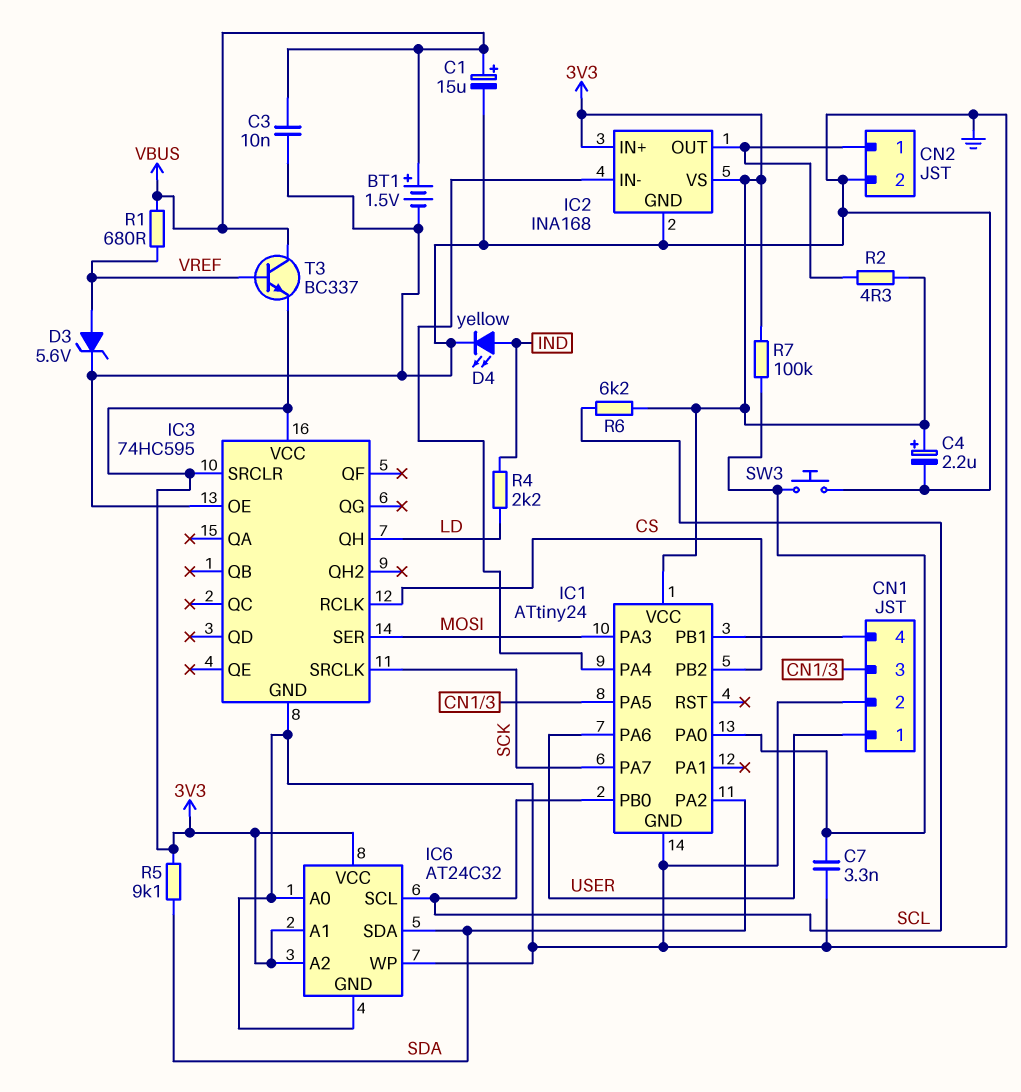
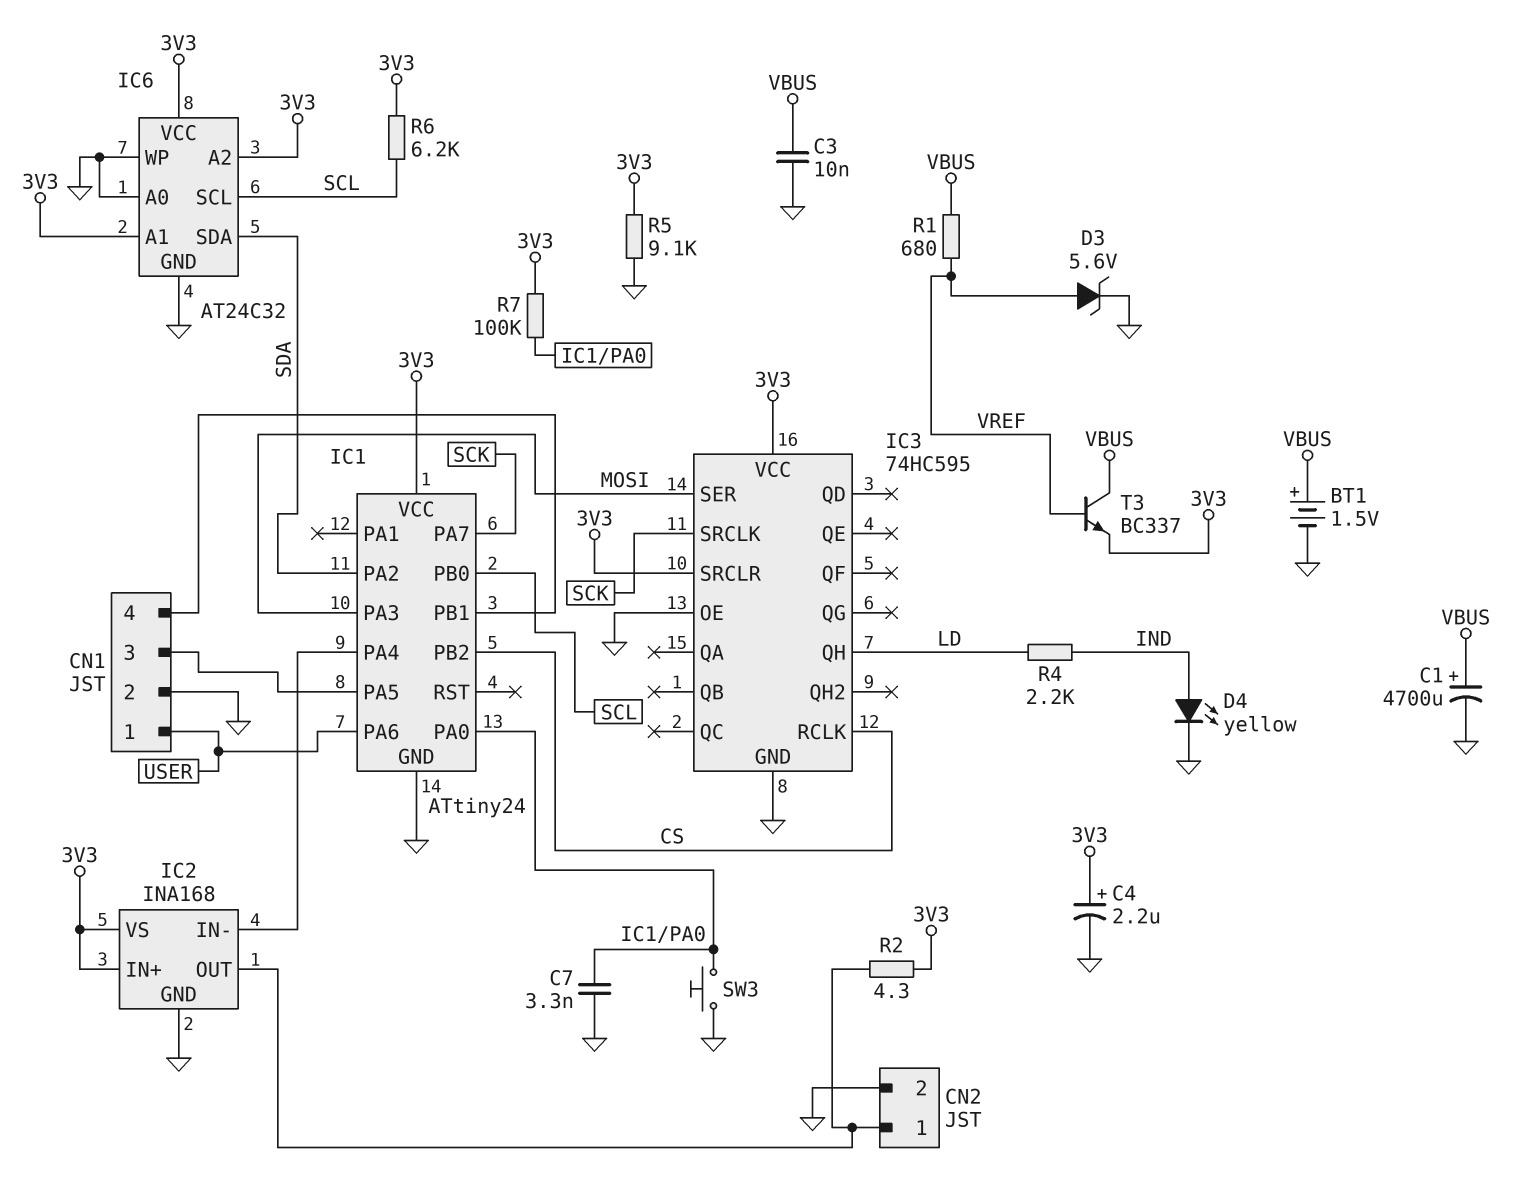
C1: 15uF (plus VBUS, minus GND) -> 4700uF (plus VBUS, minus GND)
R5: 9.1k (3V3, SDA) -> 9.1k (3V3, GND)

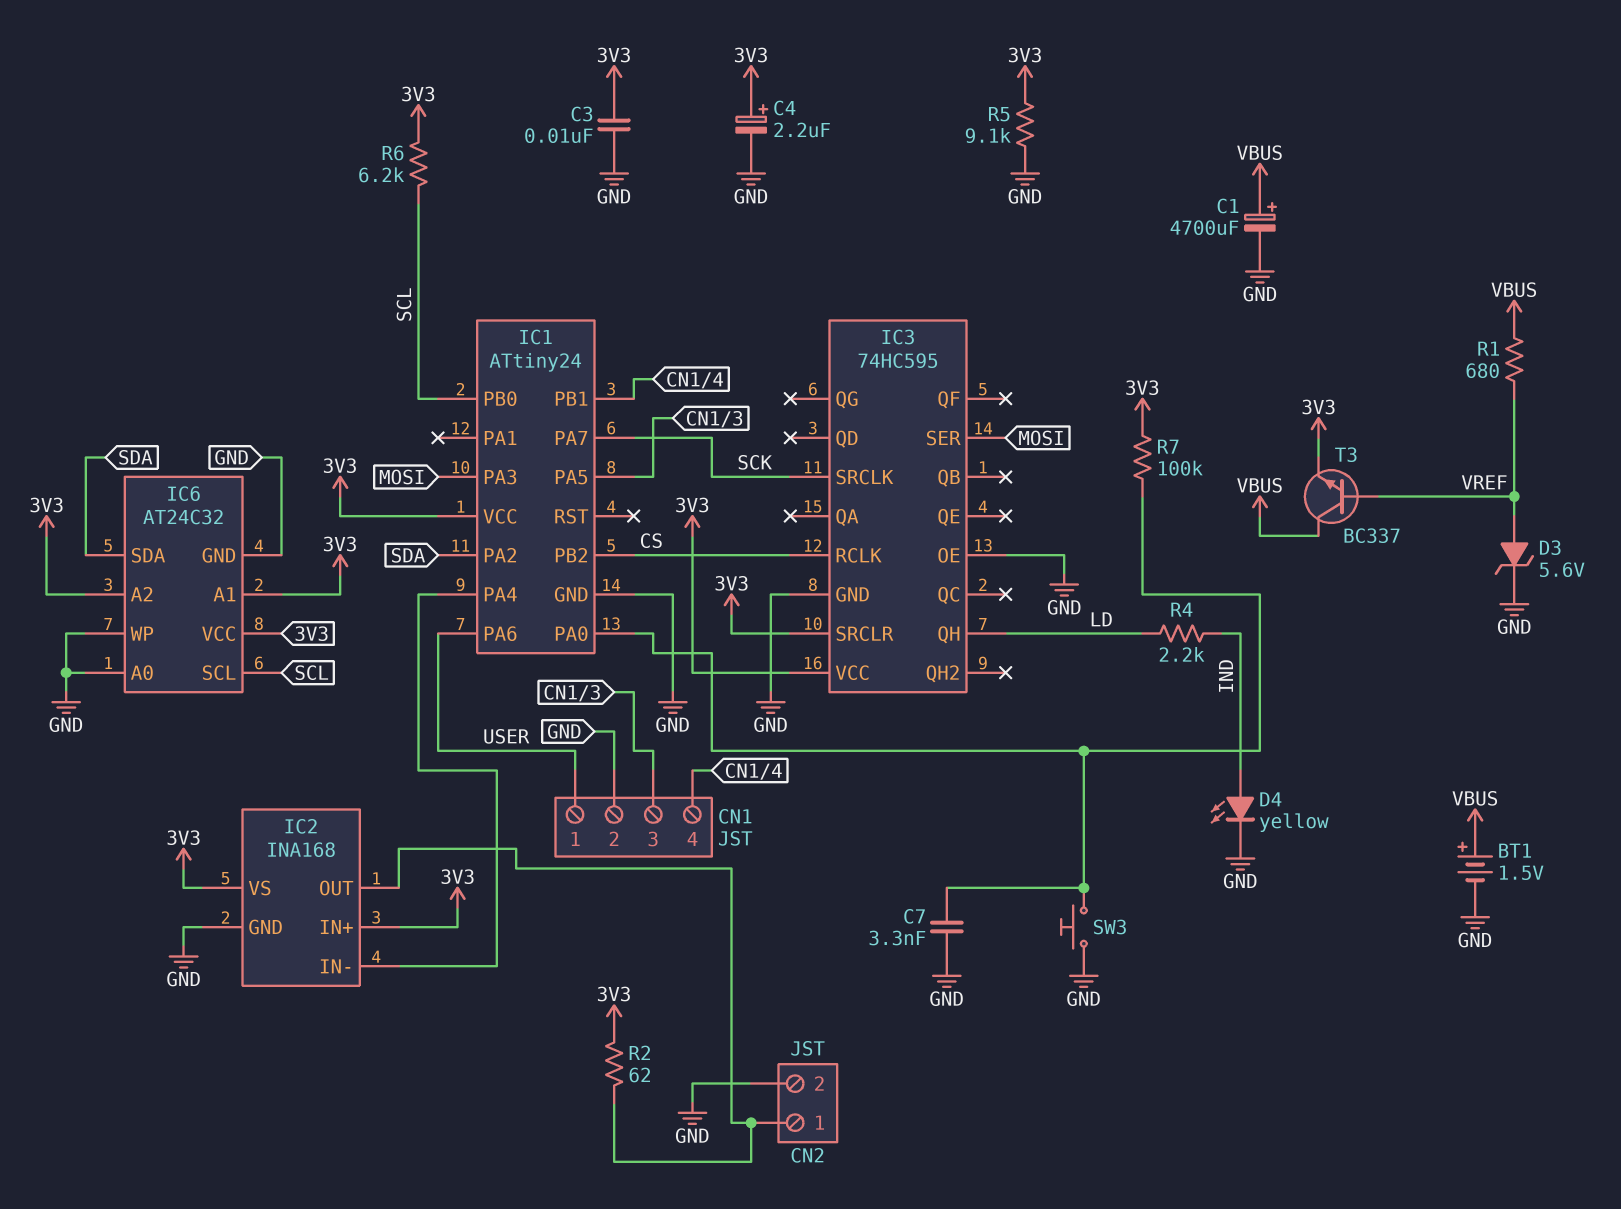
C3: 10nF (GND, VBUS) -> 10nF (3V3, GND)
R2: 4.3 (3V3, CN2/1) -> 62 (3V3, CN2/1)

